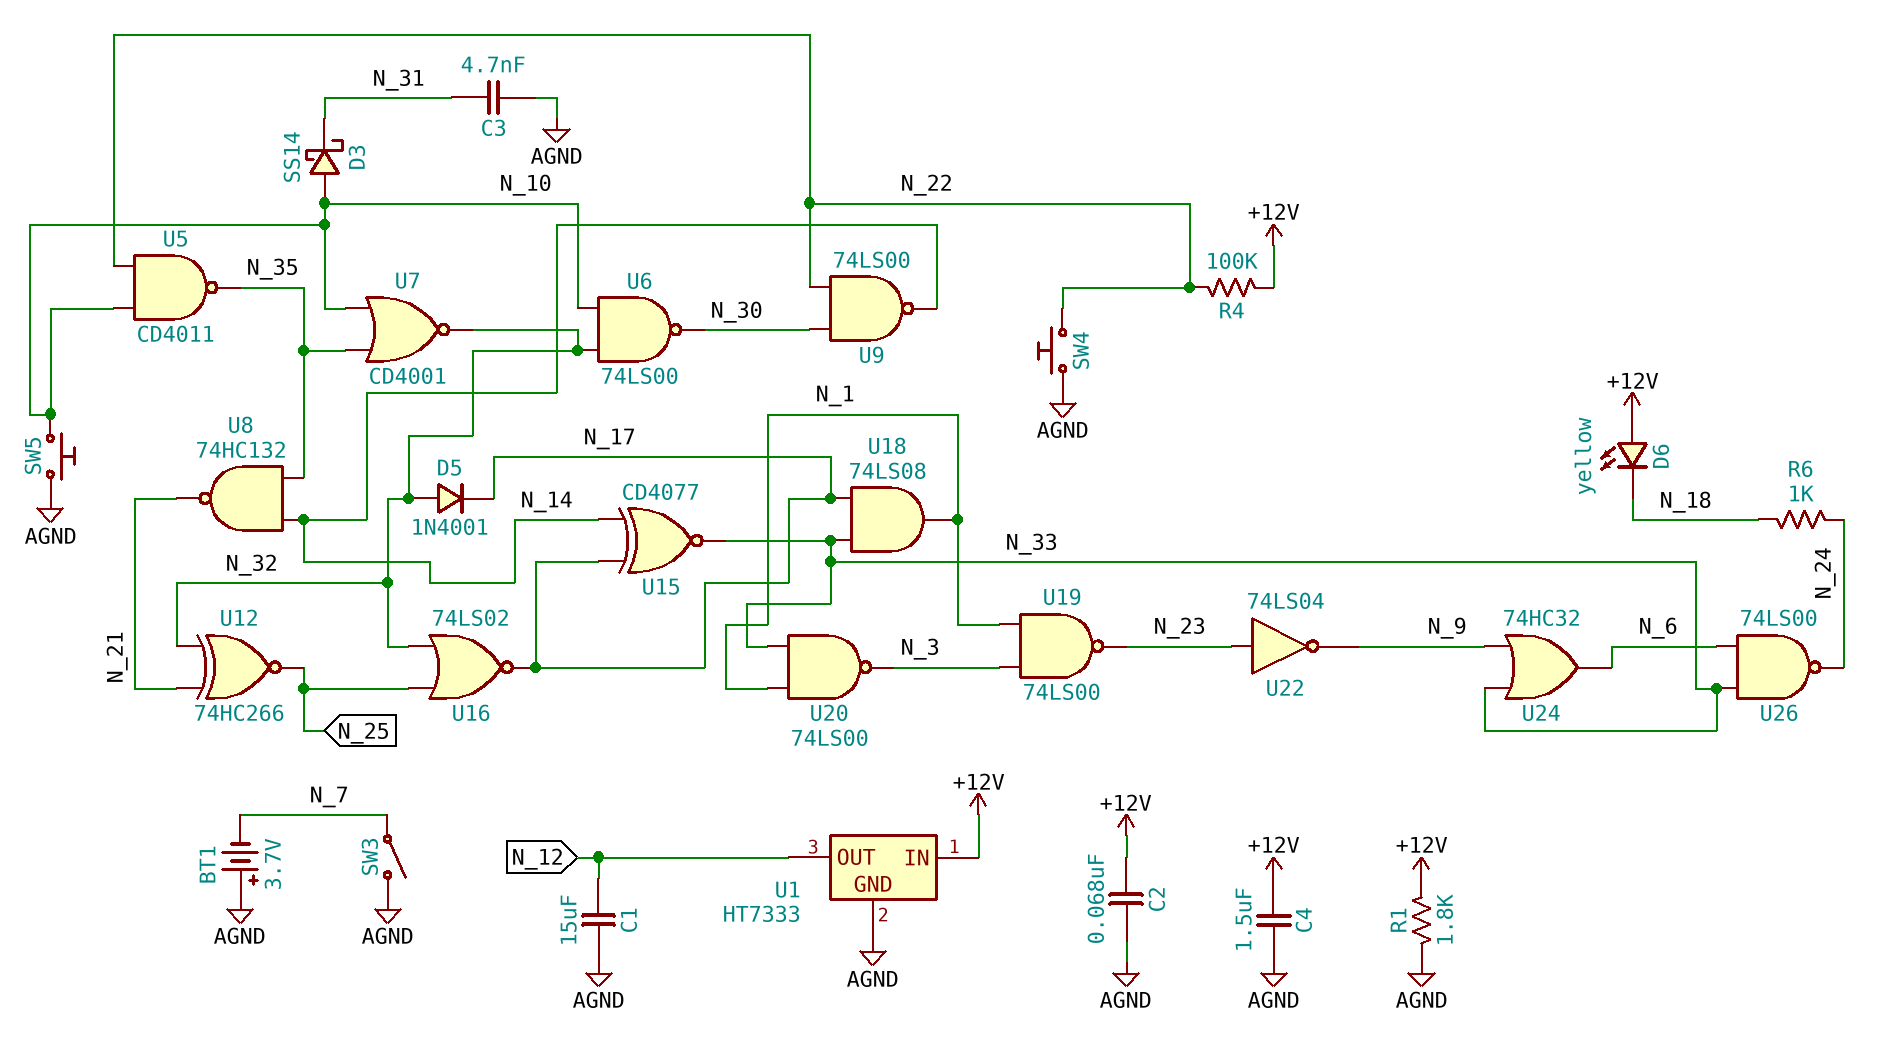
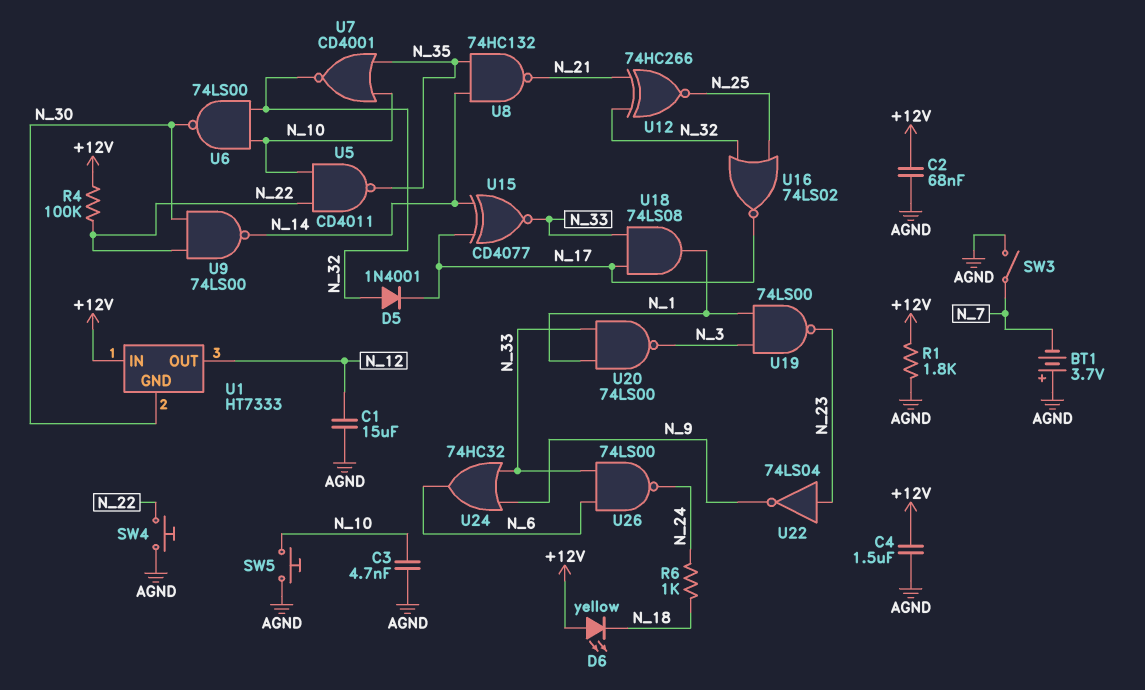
C3: 4.7nF (AGND, N_31) -> 4.7nF (AGND, N_10)
D3: schottky SS14 (A N_10, K N_31) -> none
U1 pin GND: AGND -> N_30

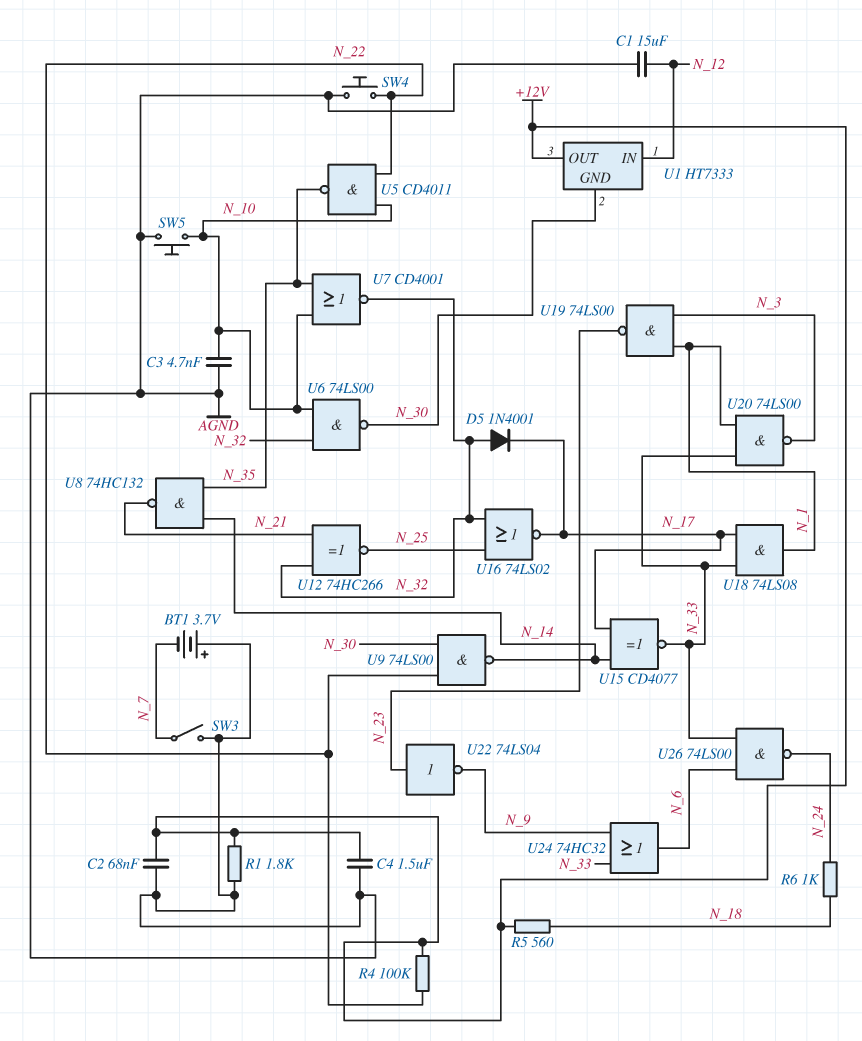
D6: LED yellow (A +12V, K N_18) -> none
R5: none -> 560 (+12V, N_18)
U1 pin IN: +12V -> N_12
U1 pin OUT: N_12 -> +12V

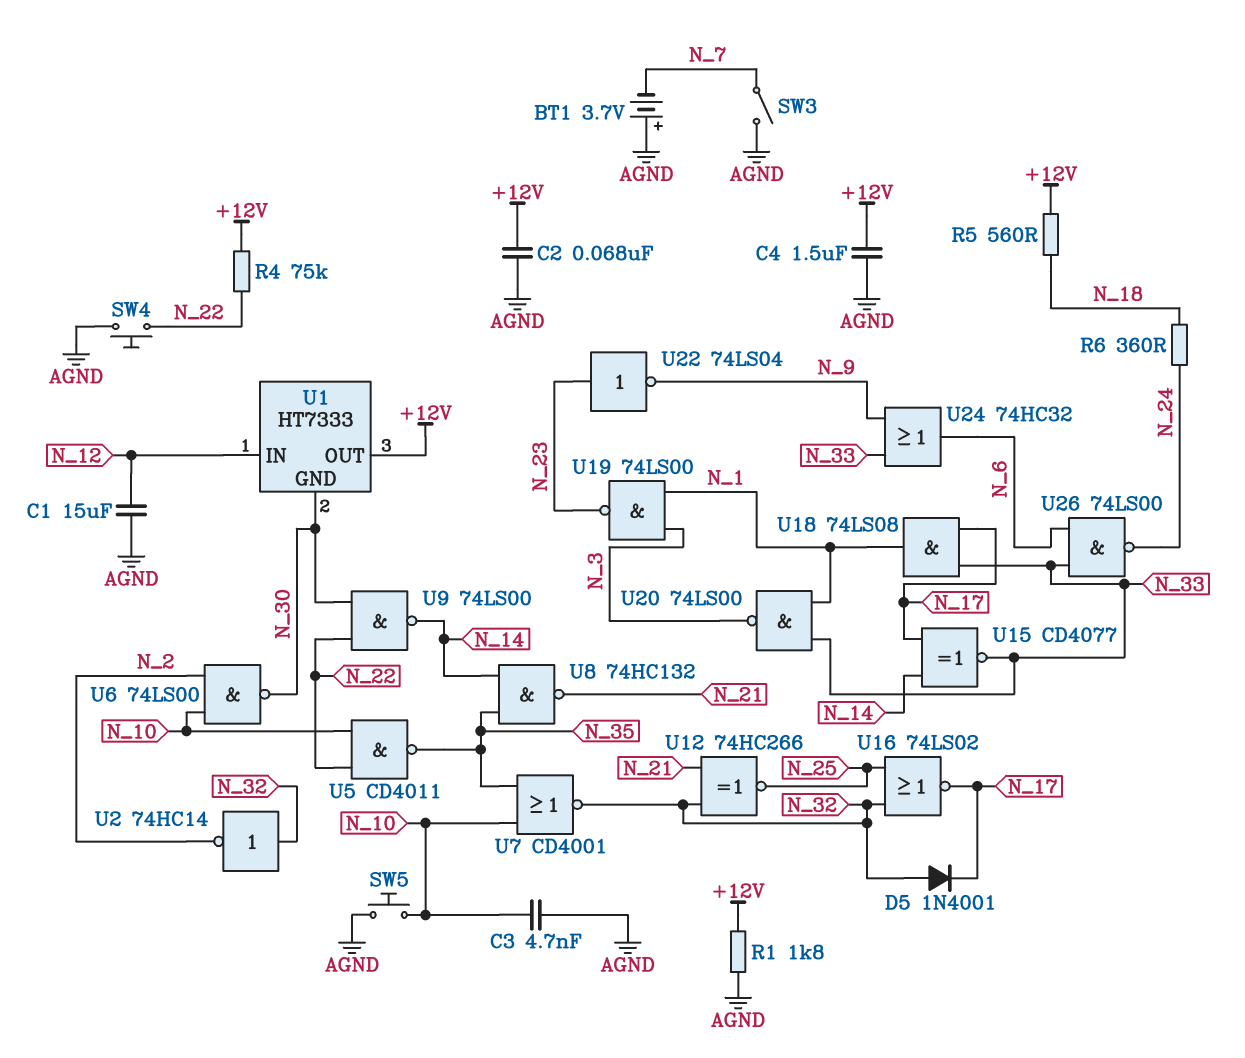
R4: 100k (+12V, N_22) -> 75k (+12V, N_22)
R6: 1k (N_18, N_24) -> 360 (N_18, N_24)
U2: none -> NOT 74HC14 (in N_32, out N_2)
U6: NAND 74LS00 (in N_10, in N_32, out N_30) -> NAND 74LS00 (in N_2, in N_10, out N_30)

